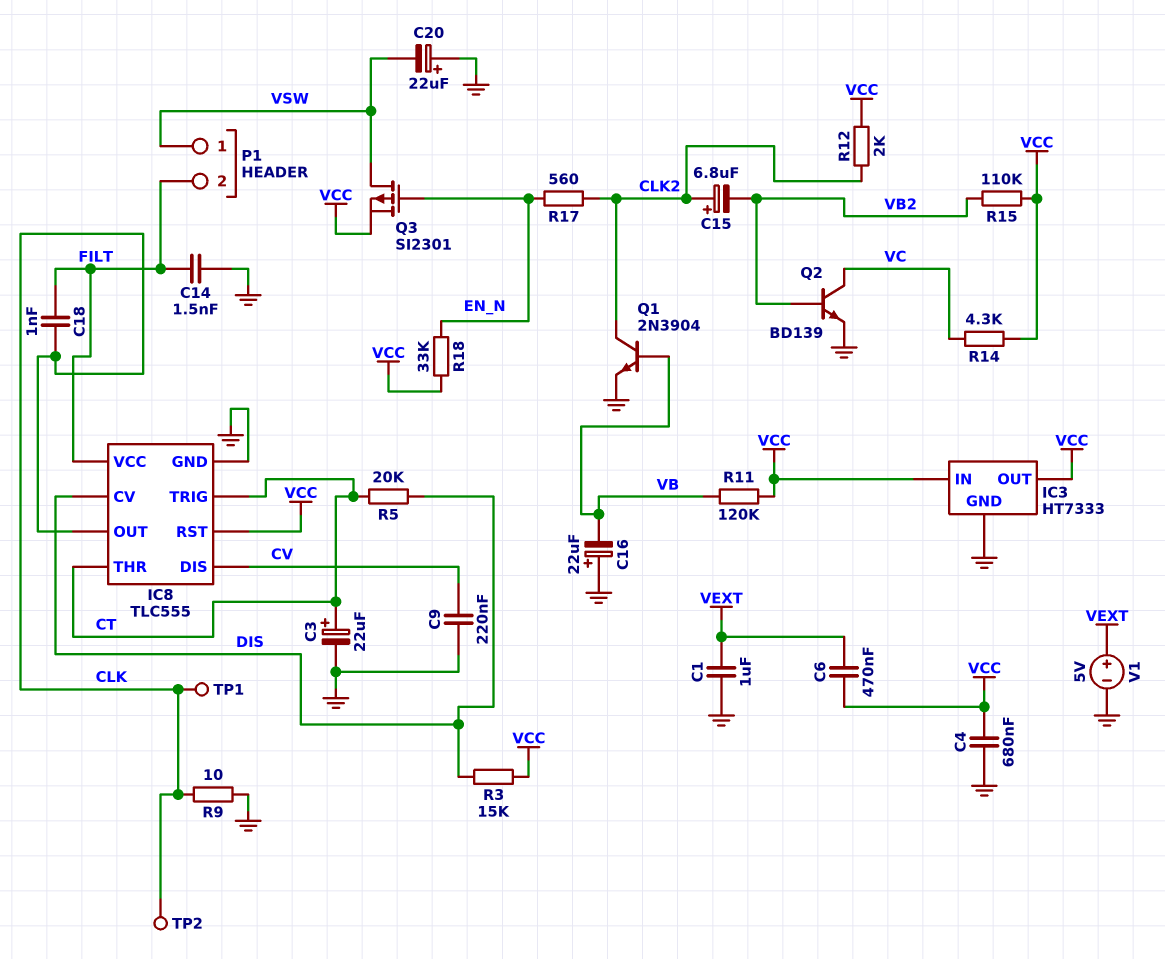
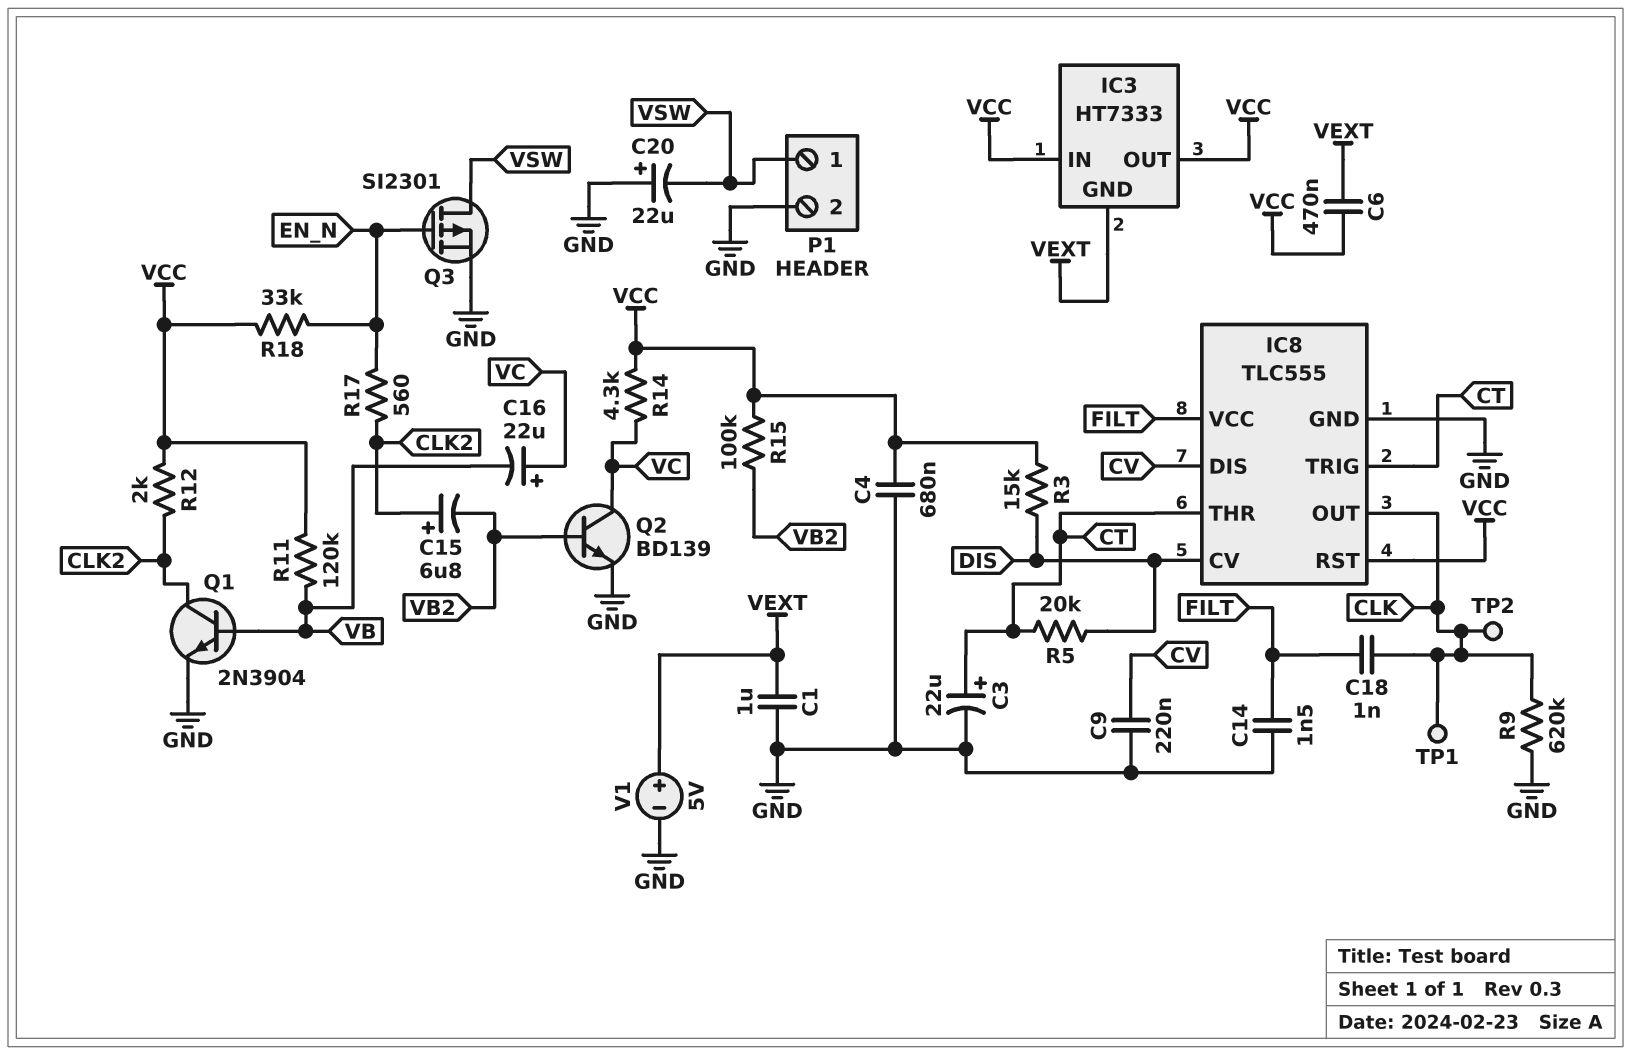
C16: 22uF (plus GND, minus VB) -> 22uF (plus VC, minus VB)
IC3 pin GND: GND -> VEXT
P1 pin 2: FILT -> GND
Q3: PMOS SI2301 (G EN_N, D VSW, S VCC) -> PMOS SI2301 (G EN_N, D VSW, S GND)
R9: 10 (CLK, GND) -> 620k (CLK, GND)
R15: 110k (VB2, VCC) -> 100k (VB2, VCC)

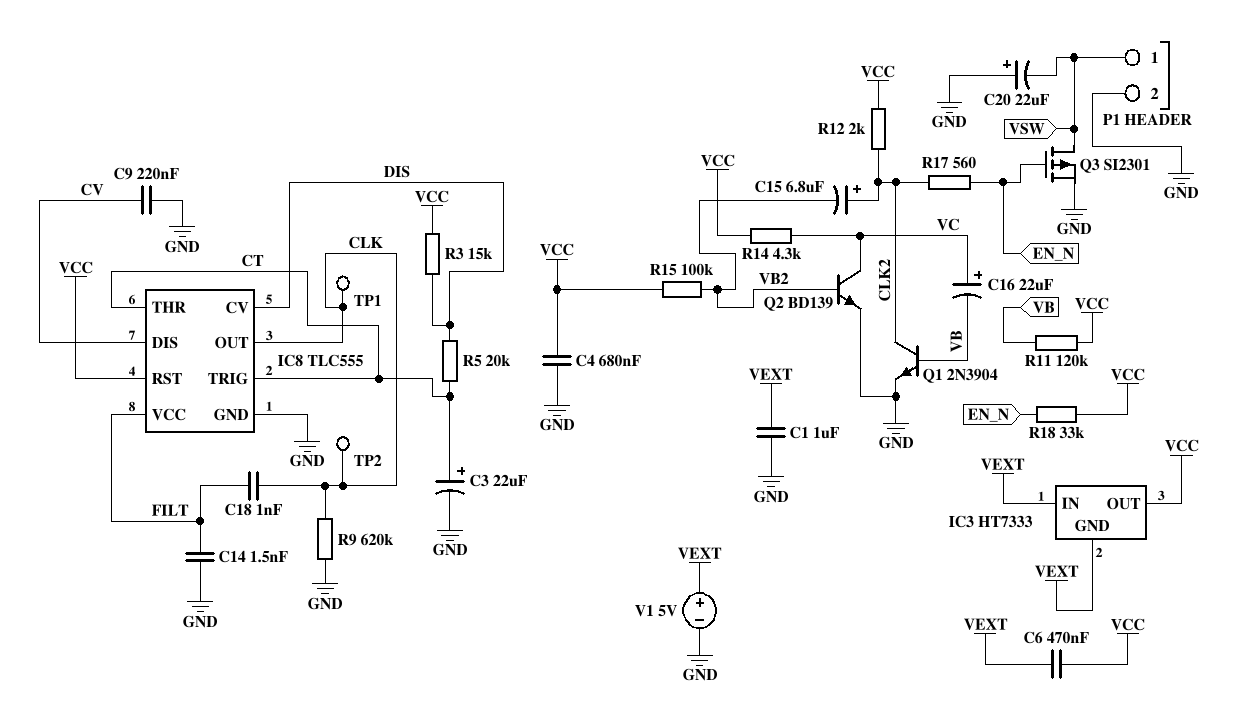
IC3 pin IN: VCC -> VEXT

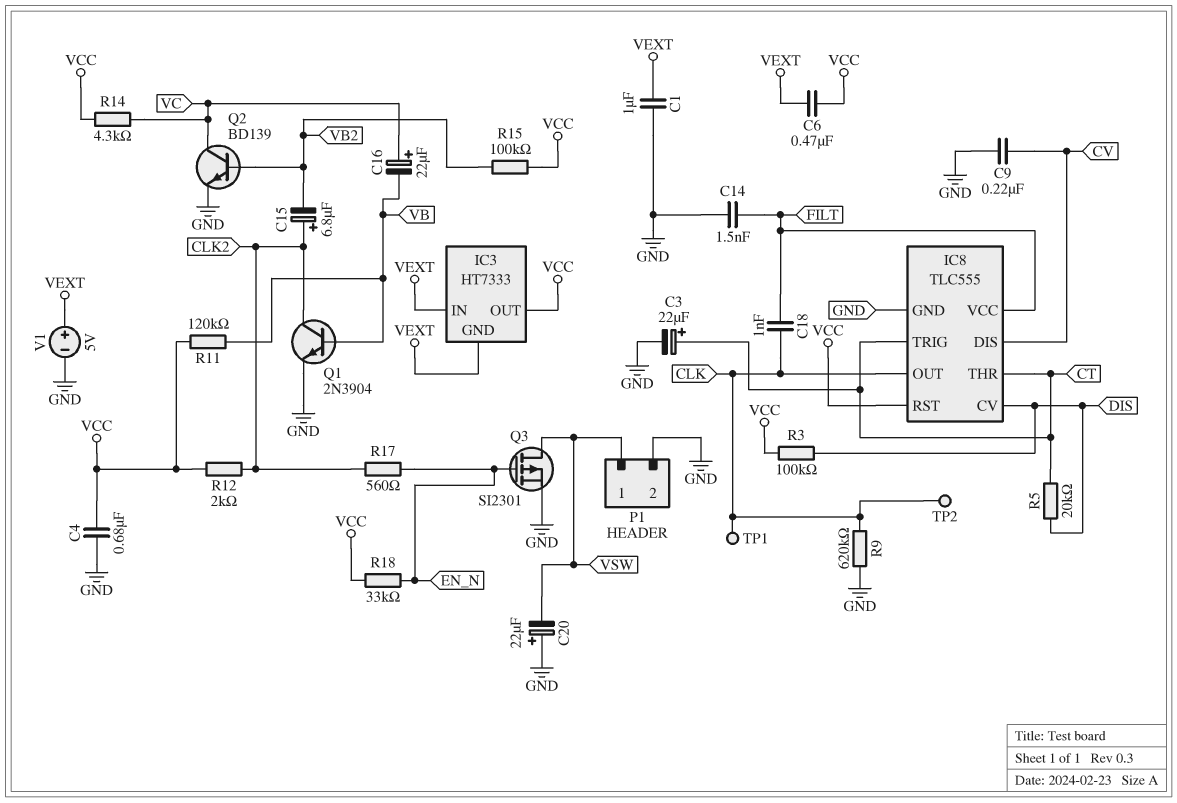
R3: 15k (DIS, VCC) -> 100k (DIS, VCC)

